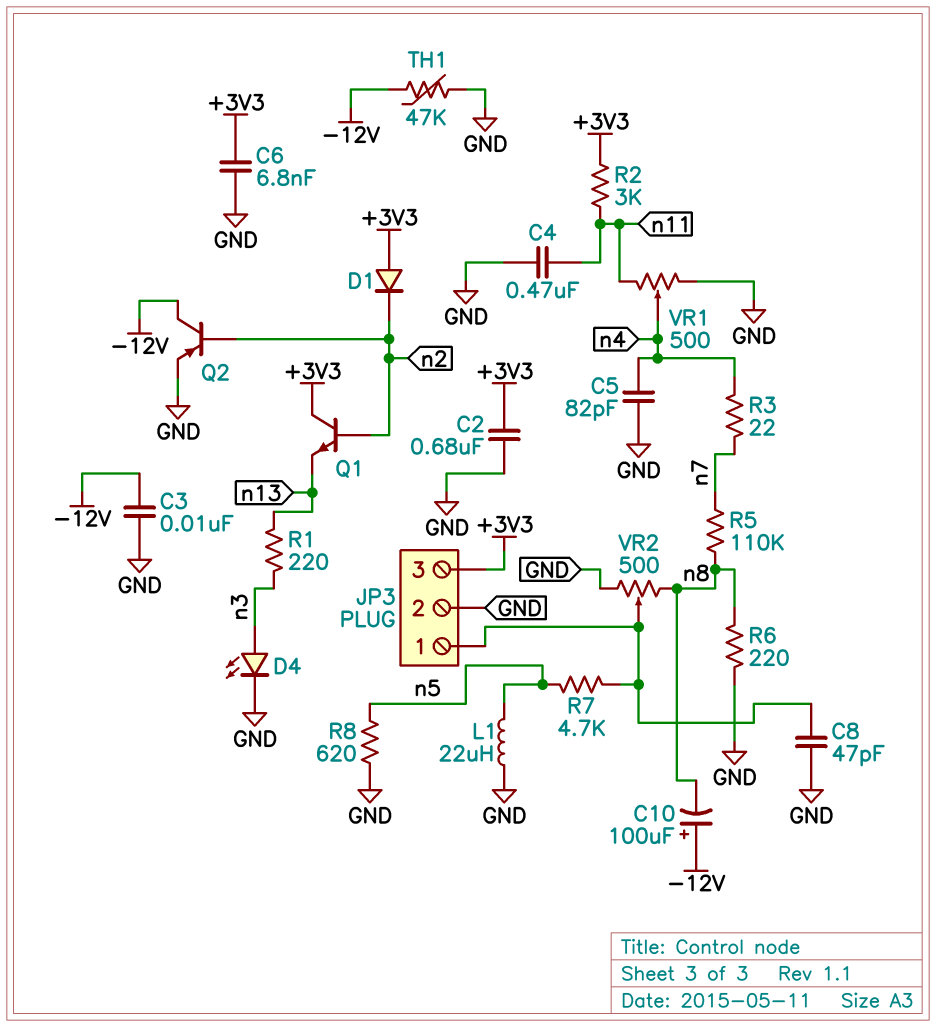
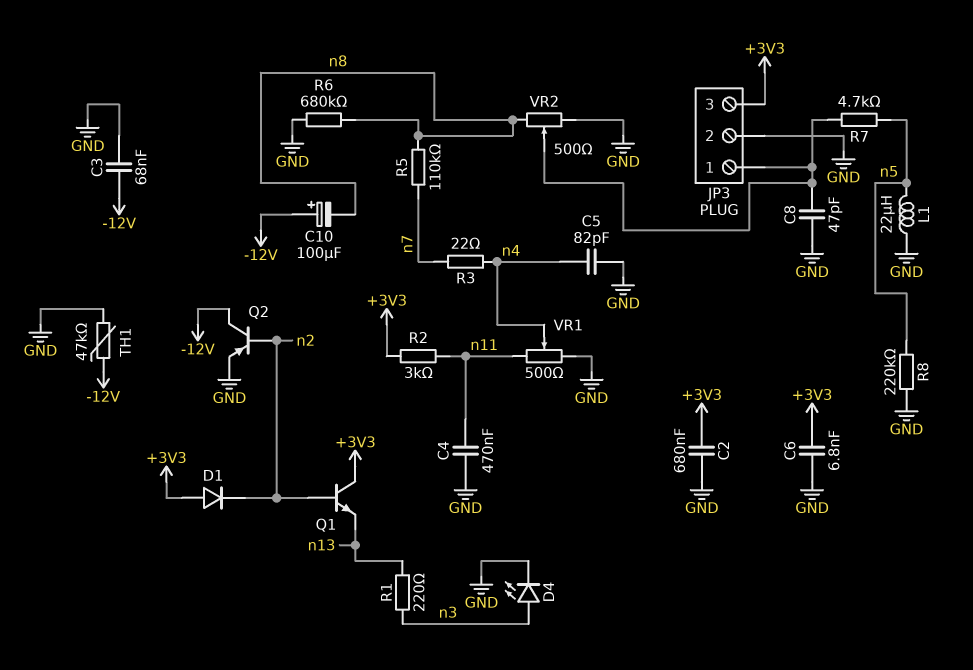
C3: 10nF (-12V, GND) -> 68nF (-12V, GND)
R6: 220 (GND, n8) -> 680k (GND, n8)
R8: 620 (GND, n5) -> 220k (GND, n5)

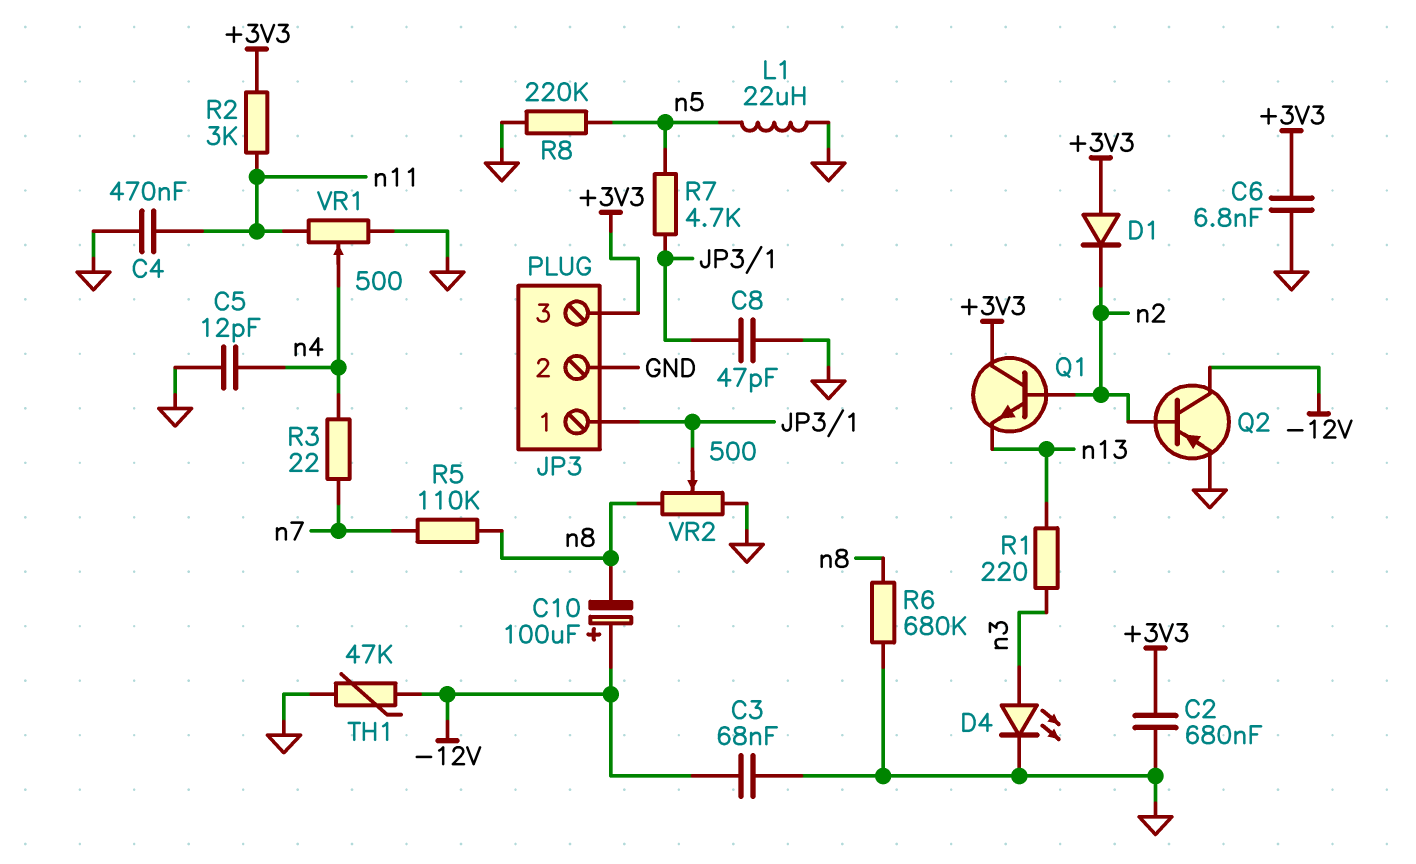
C5: 82pF (GND, n4) -> 12pF (GND, n4)

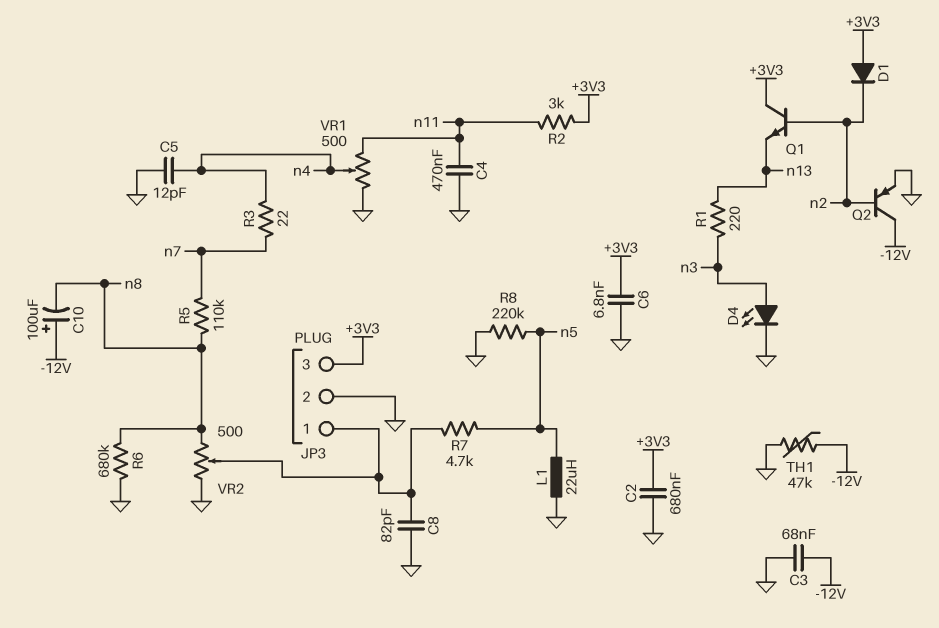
C8: 47pF (GND, JP3/1) -> 82pF (GND, JP3/1)

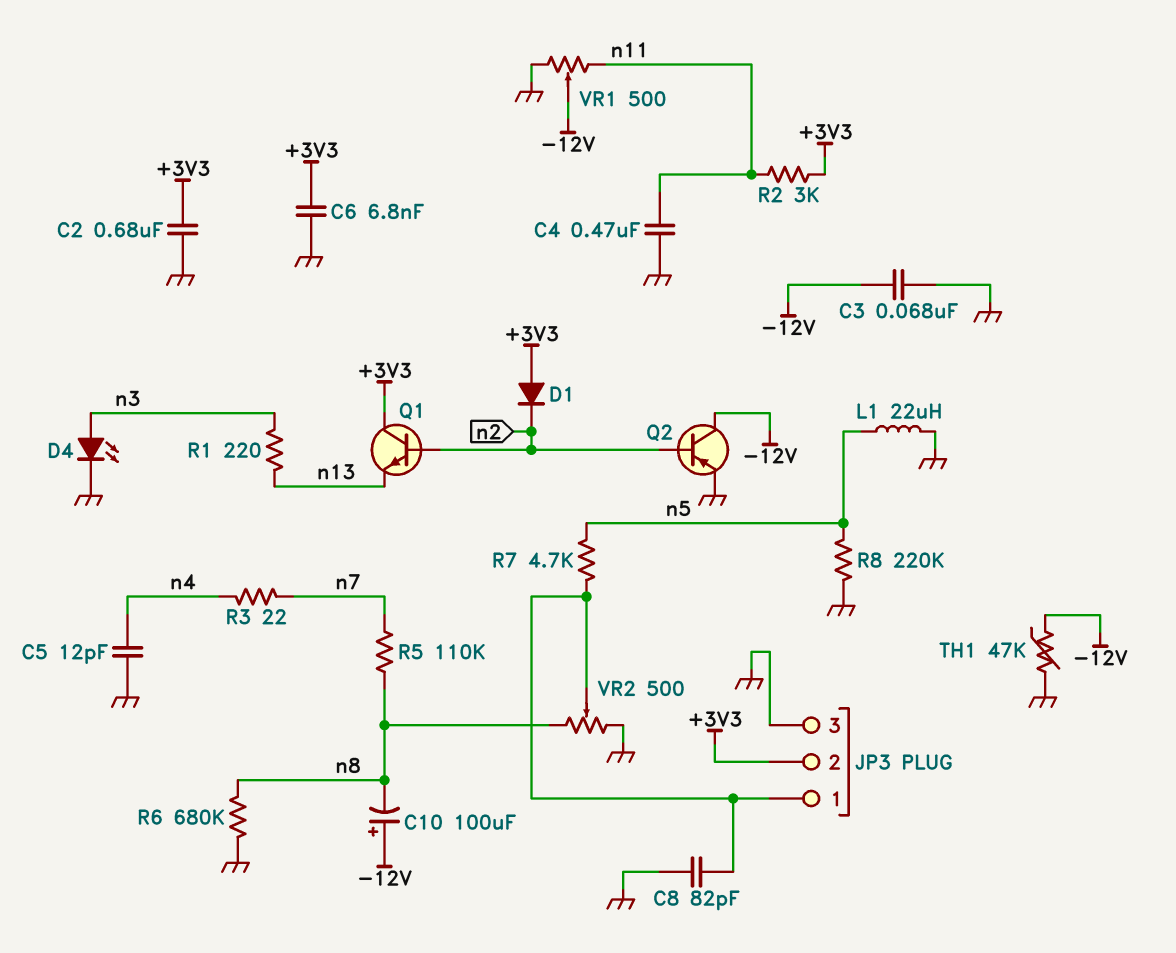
JP3 pin 2: GND -> +3V3
JP3 pin 3: +3V3 -> GND
VR1: 500 (GND, n11, wiper n4) -> 500 (GND, n11, wiper -12V)

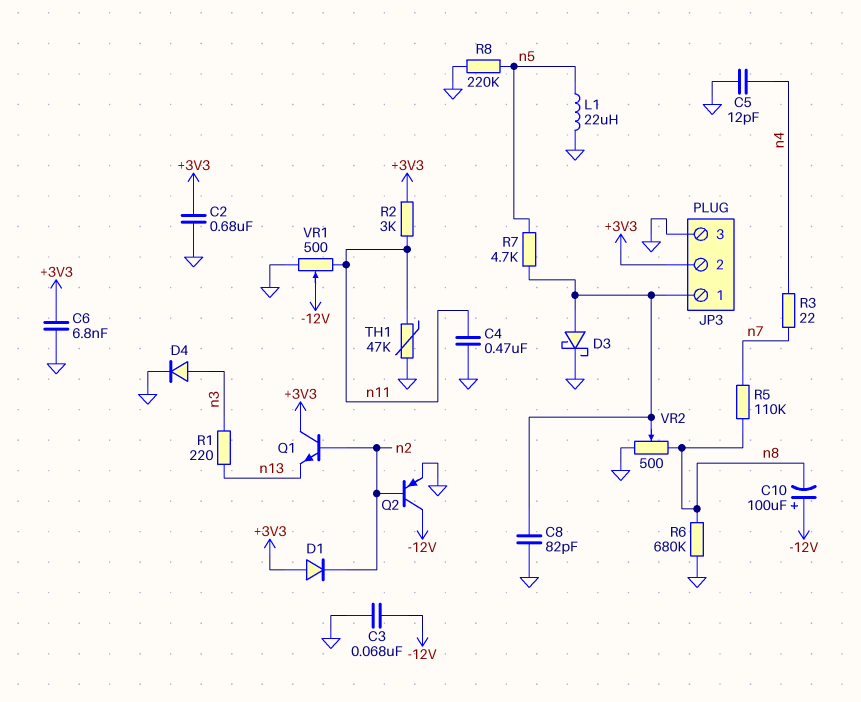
D3: none -> schottky (A JP3/1, K GND)
D4: LED (A n3, K GND) -> diode (A n3, K GND)
TH1: 47k (-12V, GND) -> 47k (GND, n11)

